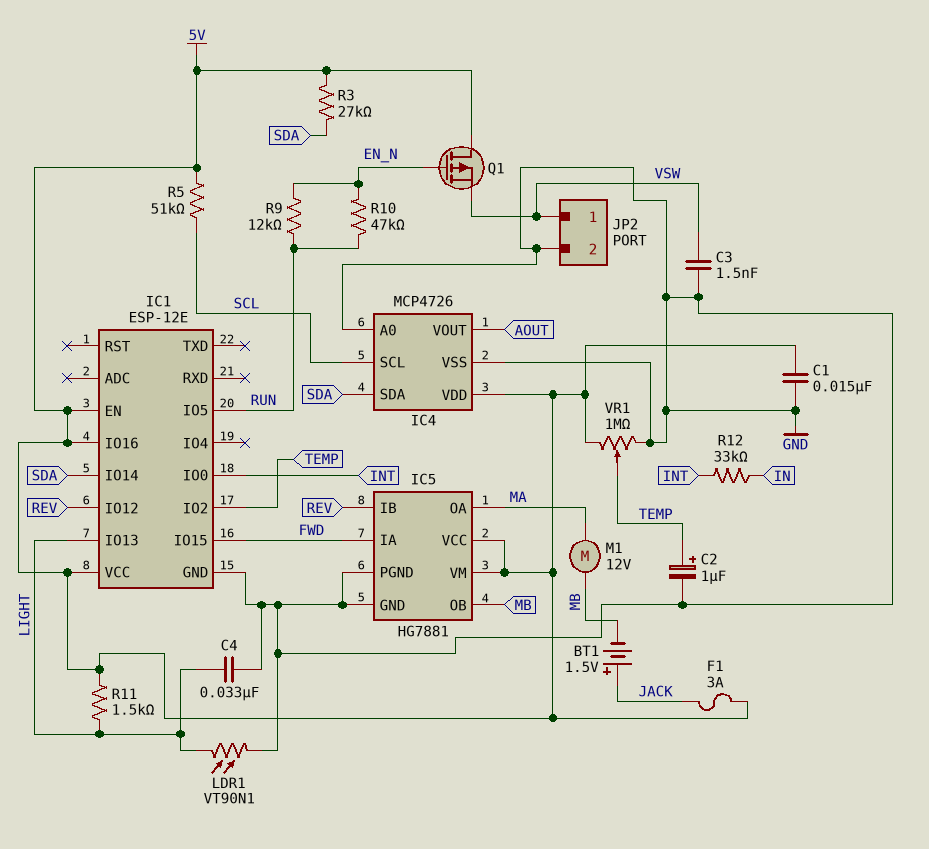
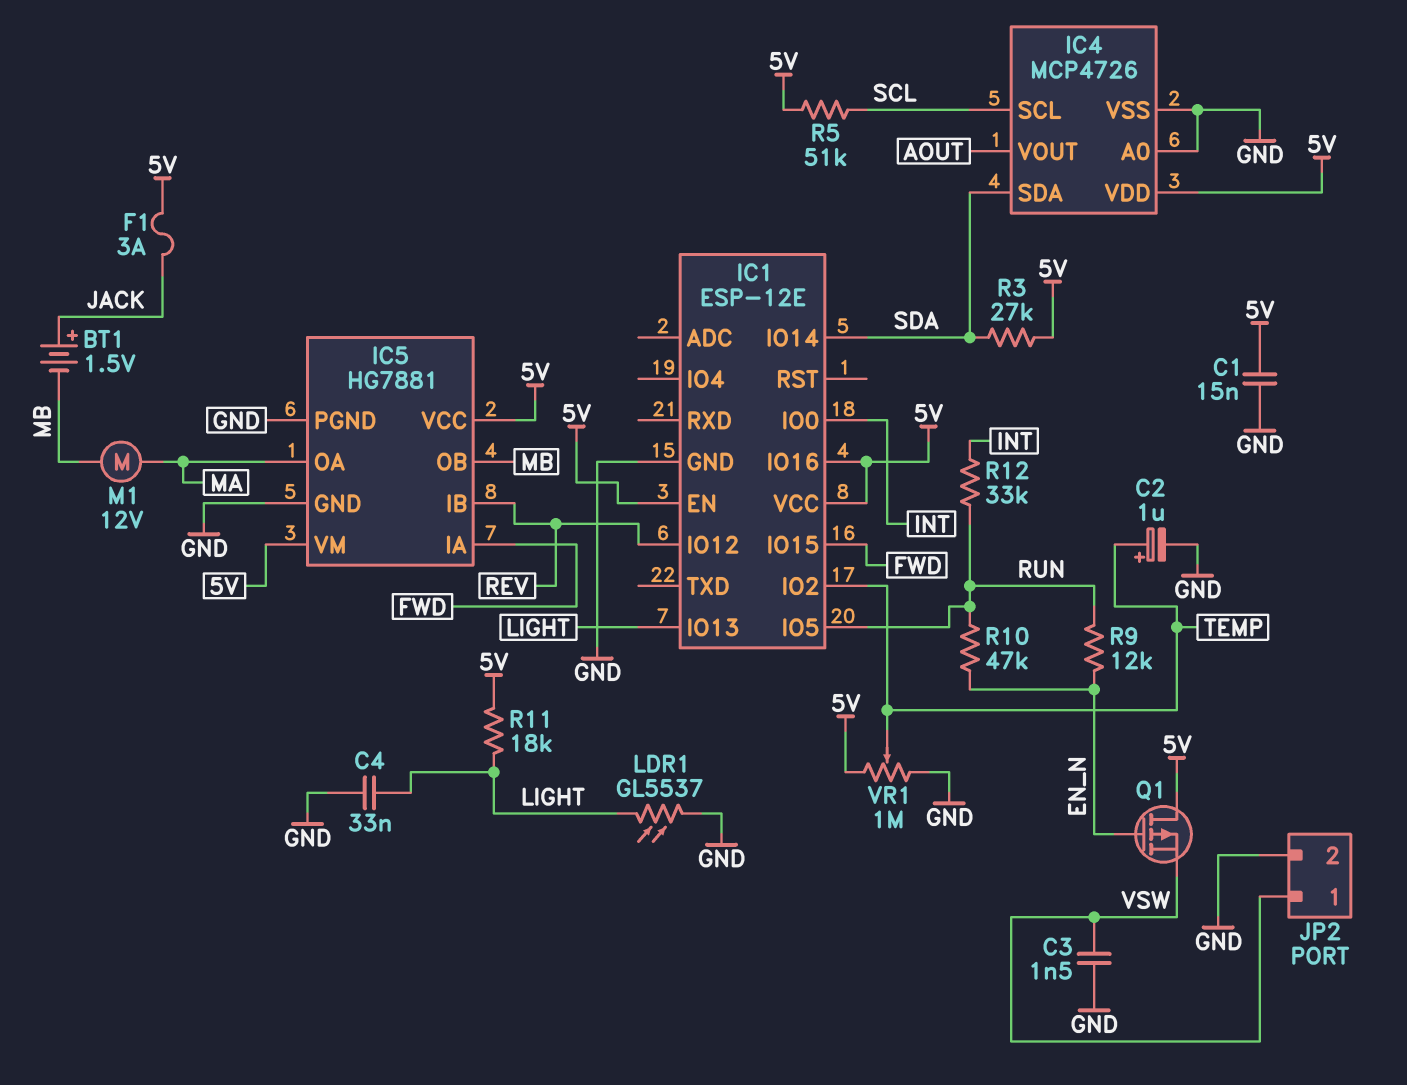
LDR1: VT90N1 (GND, LIGHT) -> GL5537 (GND, LIGHT)
R11: 1.5k (5V, LIGHT) -> 18k (5V, LIGHT)
R12: 33k (IN, INT) -> 33k (INT, RUN)

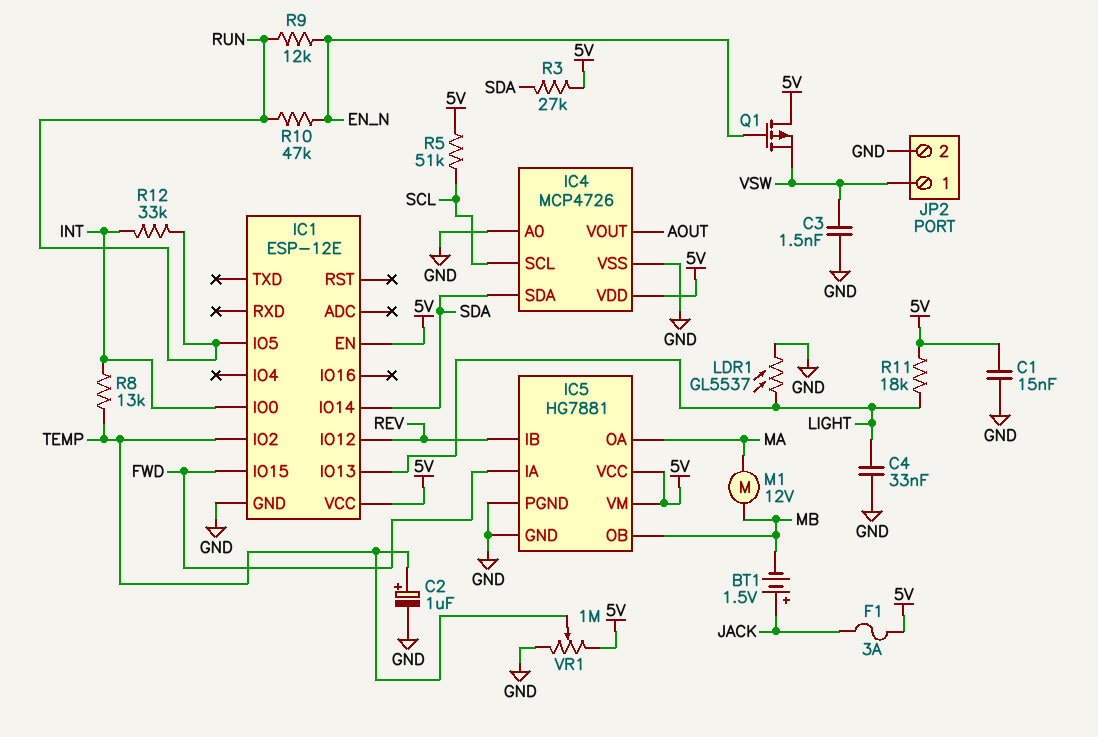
IC1 pin IO16: 5V -> none
R8: none -> 13k (INT, TEMP)

